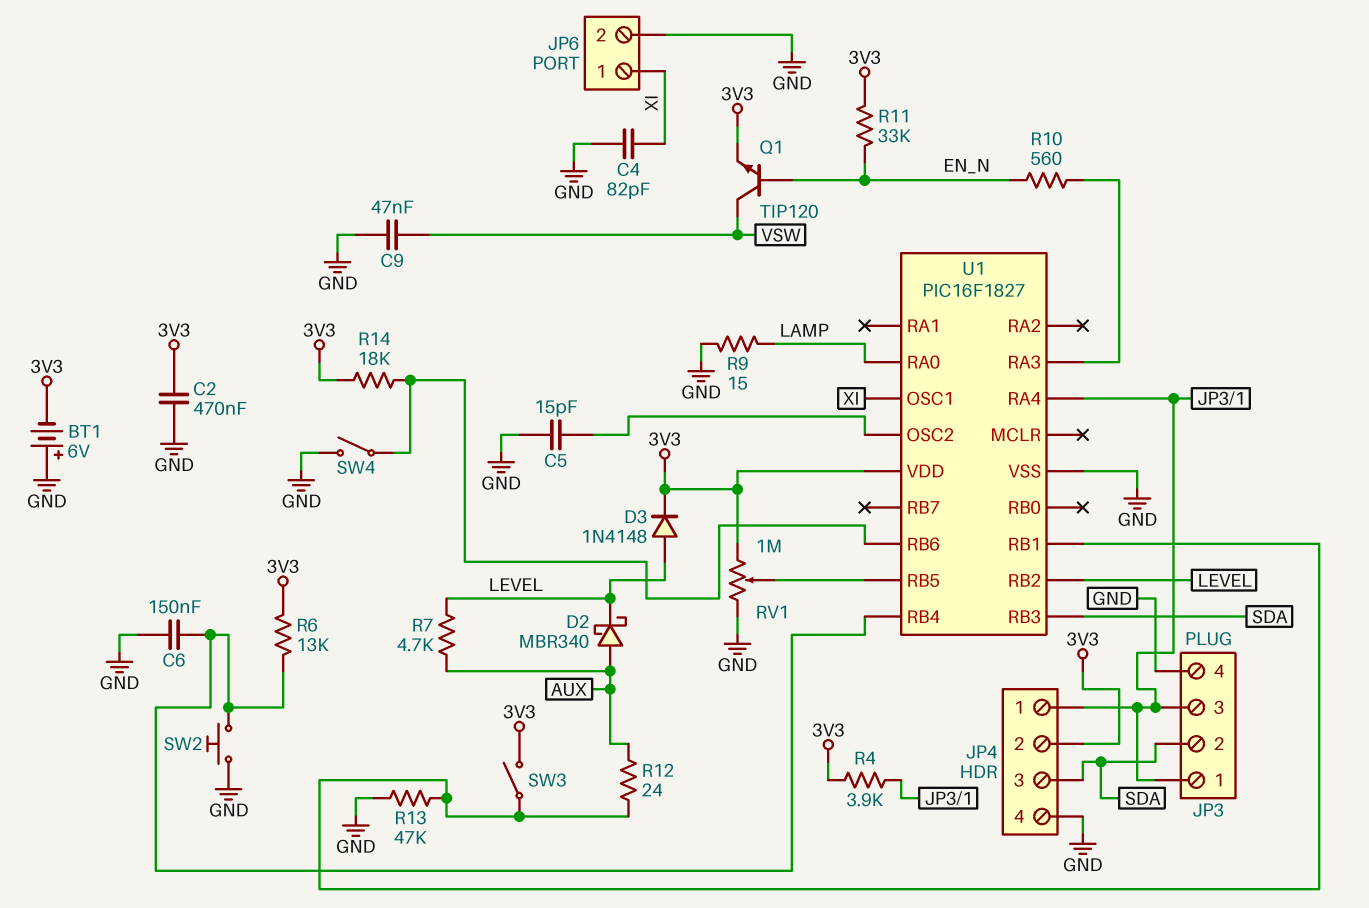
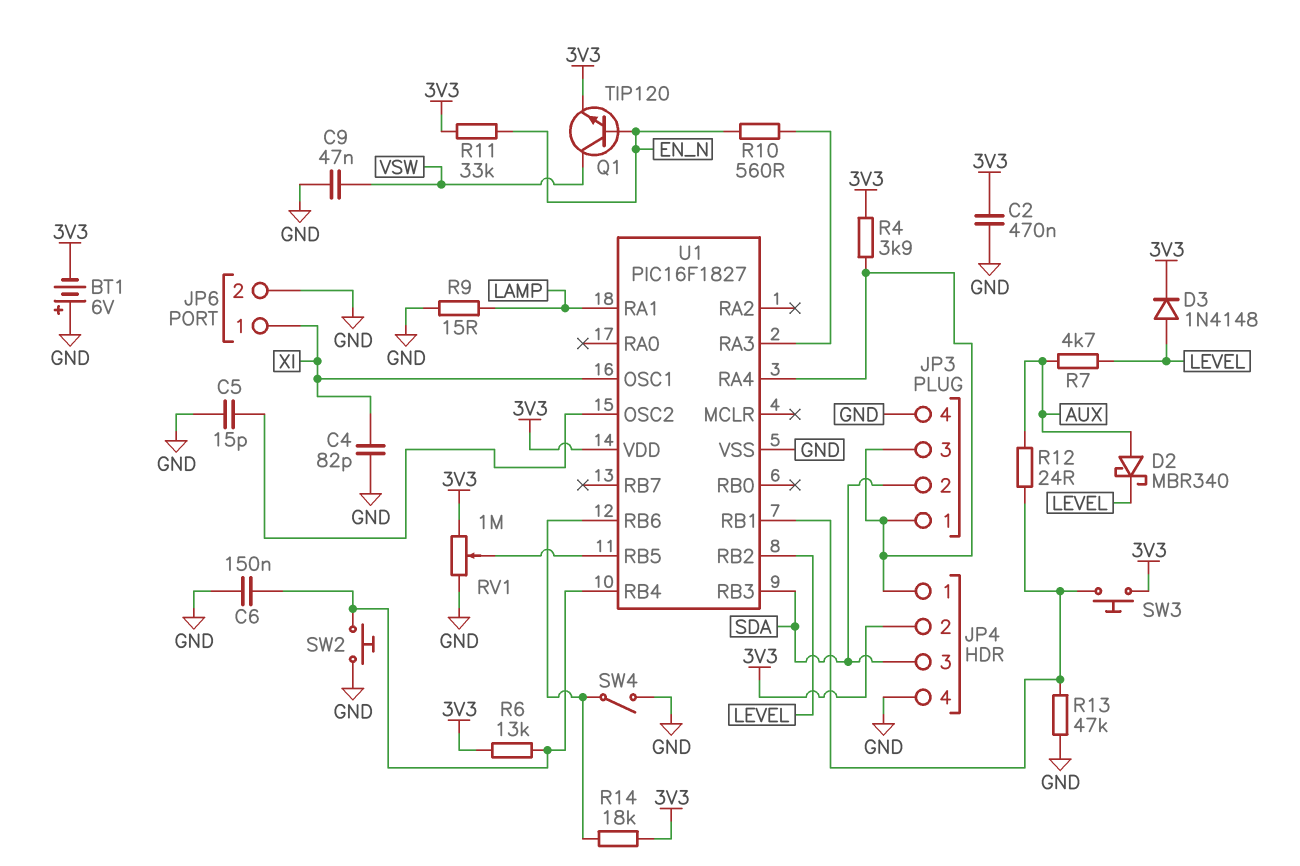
SW3: switch (3V3, U1/RB1) -> button (3V3, U1/RB1)
U1 pin RA0: LAMP -> none
U1 pin RA1: none -> LAMP

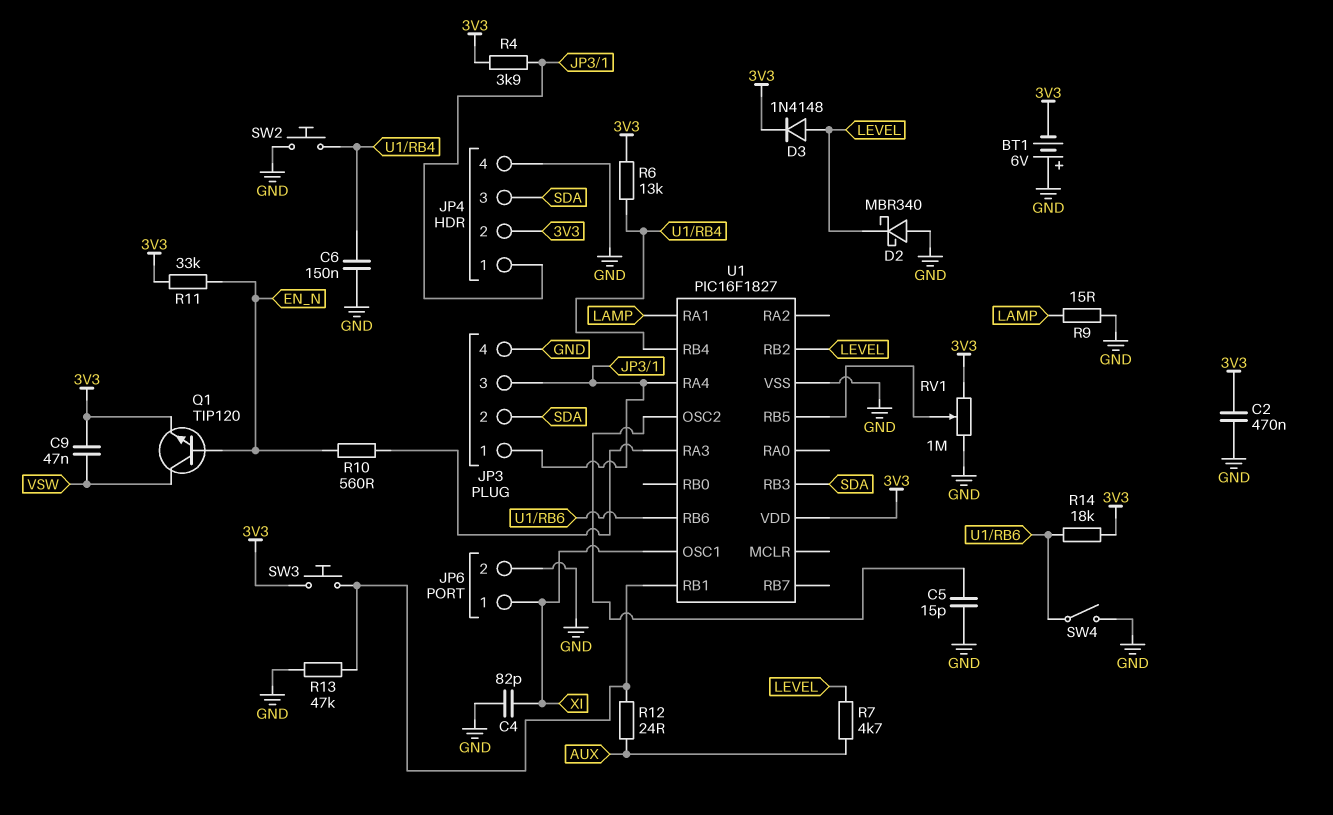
C9: 47nF (GND, VSW) -> 47nF (3V3, VSW)
D2: schottky MBR340 (A AUX, K LEVEL) -> schottky MBR340 (A GND, K LEVEL)

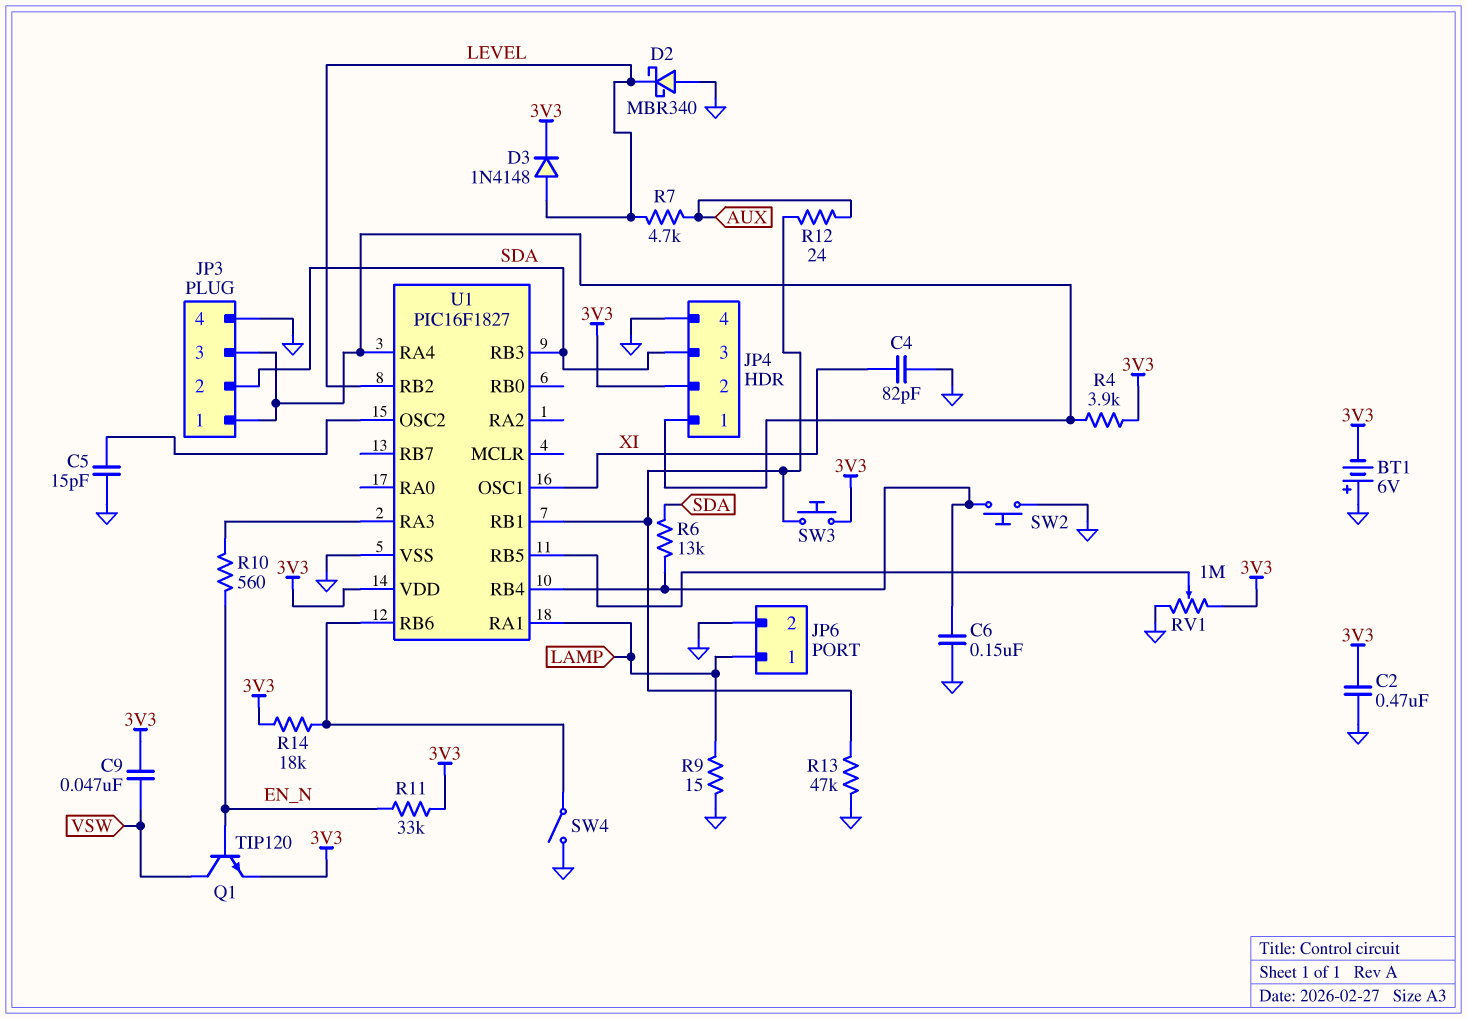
JP6 pin 1: XI -> LAMP
R6: 13k (3V3, U1/RB4) -> 13k (SDA, U1/RB4)

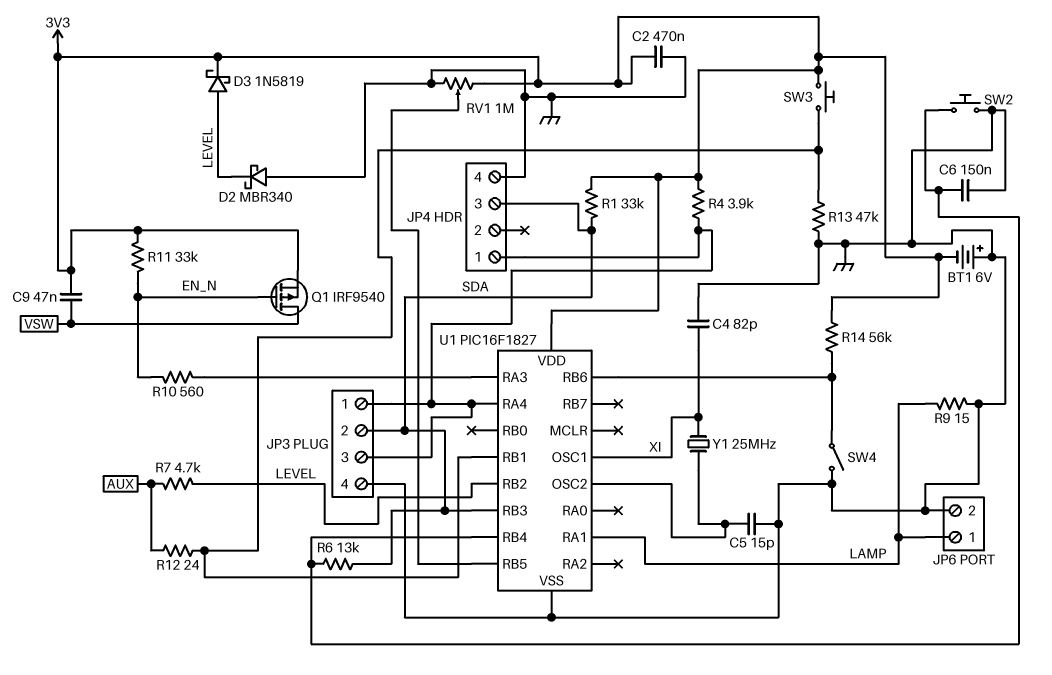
D3: diode 1N4148 (A LEVEL, K 3V3) -> schottky 1N5819 (A LEVEL, K 3V3)
JP4 pin 2: 3V3 -> none
Q1: NPN TIP120 (B EN_N, C VSW, E 3V3) -> PMOS IRF9540 (G EN_N, D VSW, S 3V3)
R1: none -> 33k (3V3, SDA)
R14: 18k (3V3, U1/RB6) -> 56k (3V3, U1/RB6)
Y1: none -> 25MHz (U1/OSC2, XI)

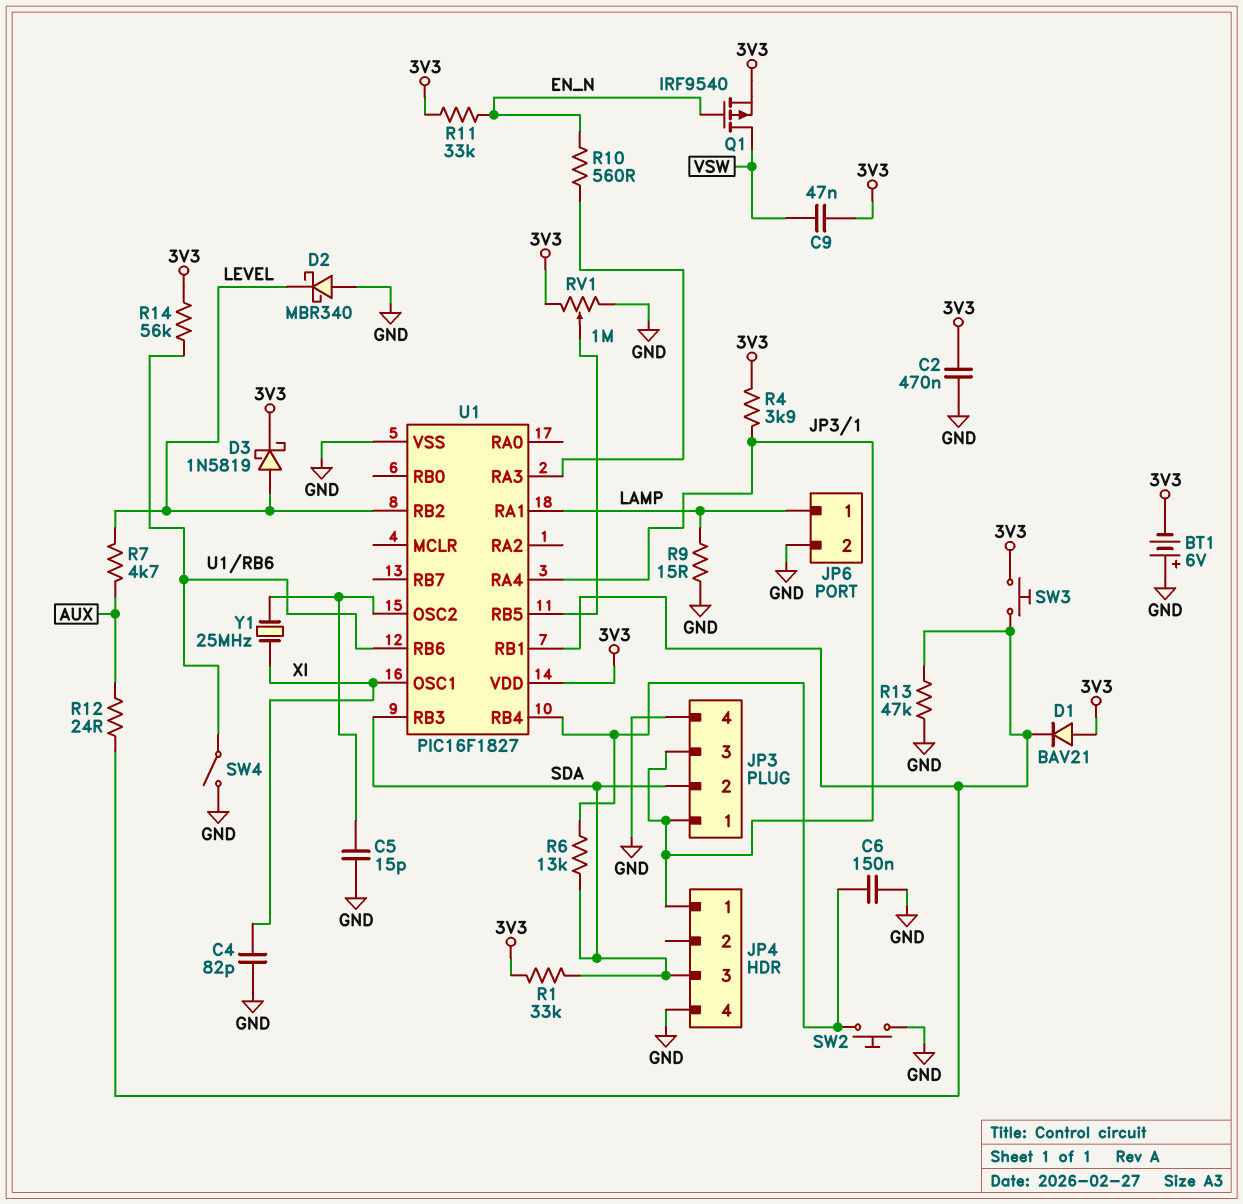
D1: none -> diode BAV21 (A 3V3, K U1/RB1)

